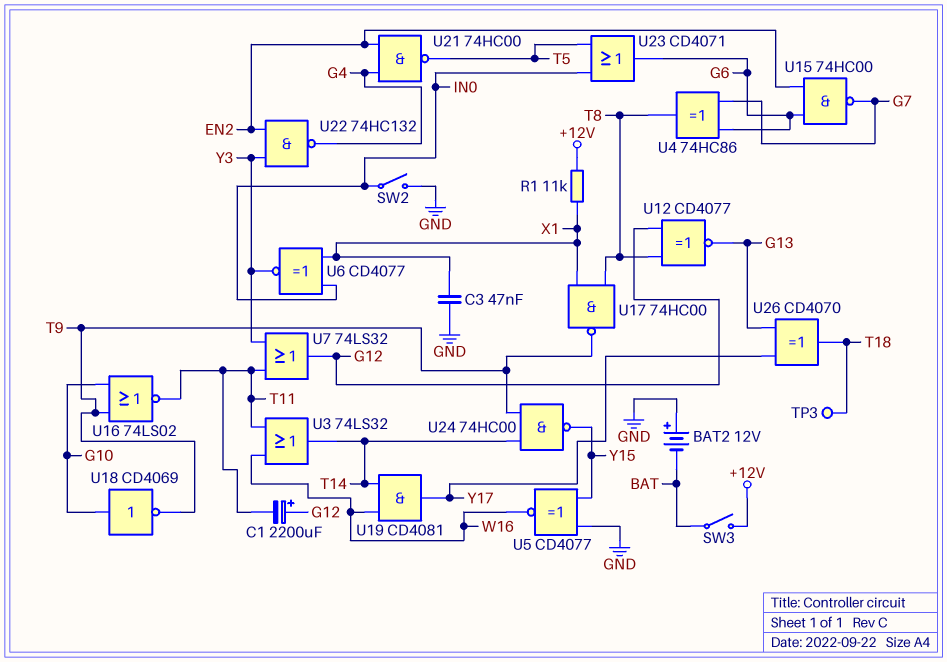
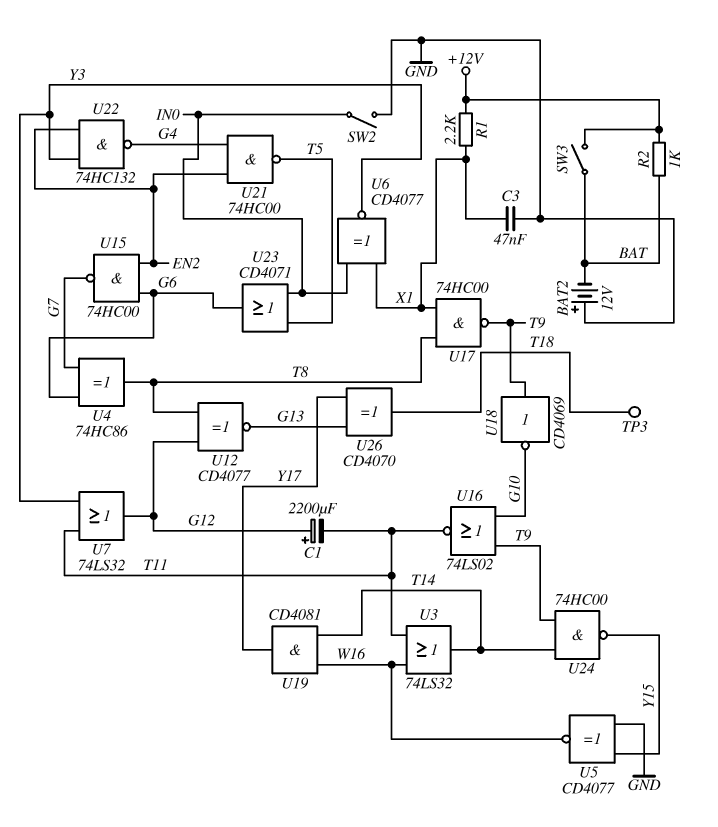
R1: 11k (+12V, X1) -> 2.2k (+12V, X1)
R2: none -> 1k (+12V, BAT)
U18: NOT CD4069 (in G10, out T9) -> NOT CD4069 (in T9, out G10)

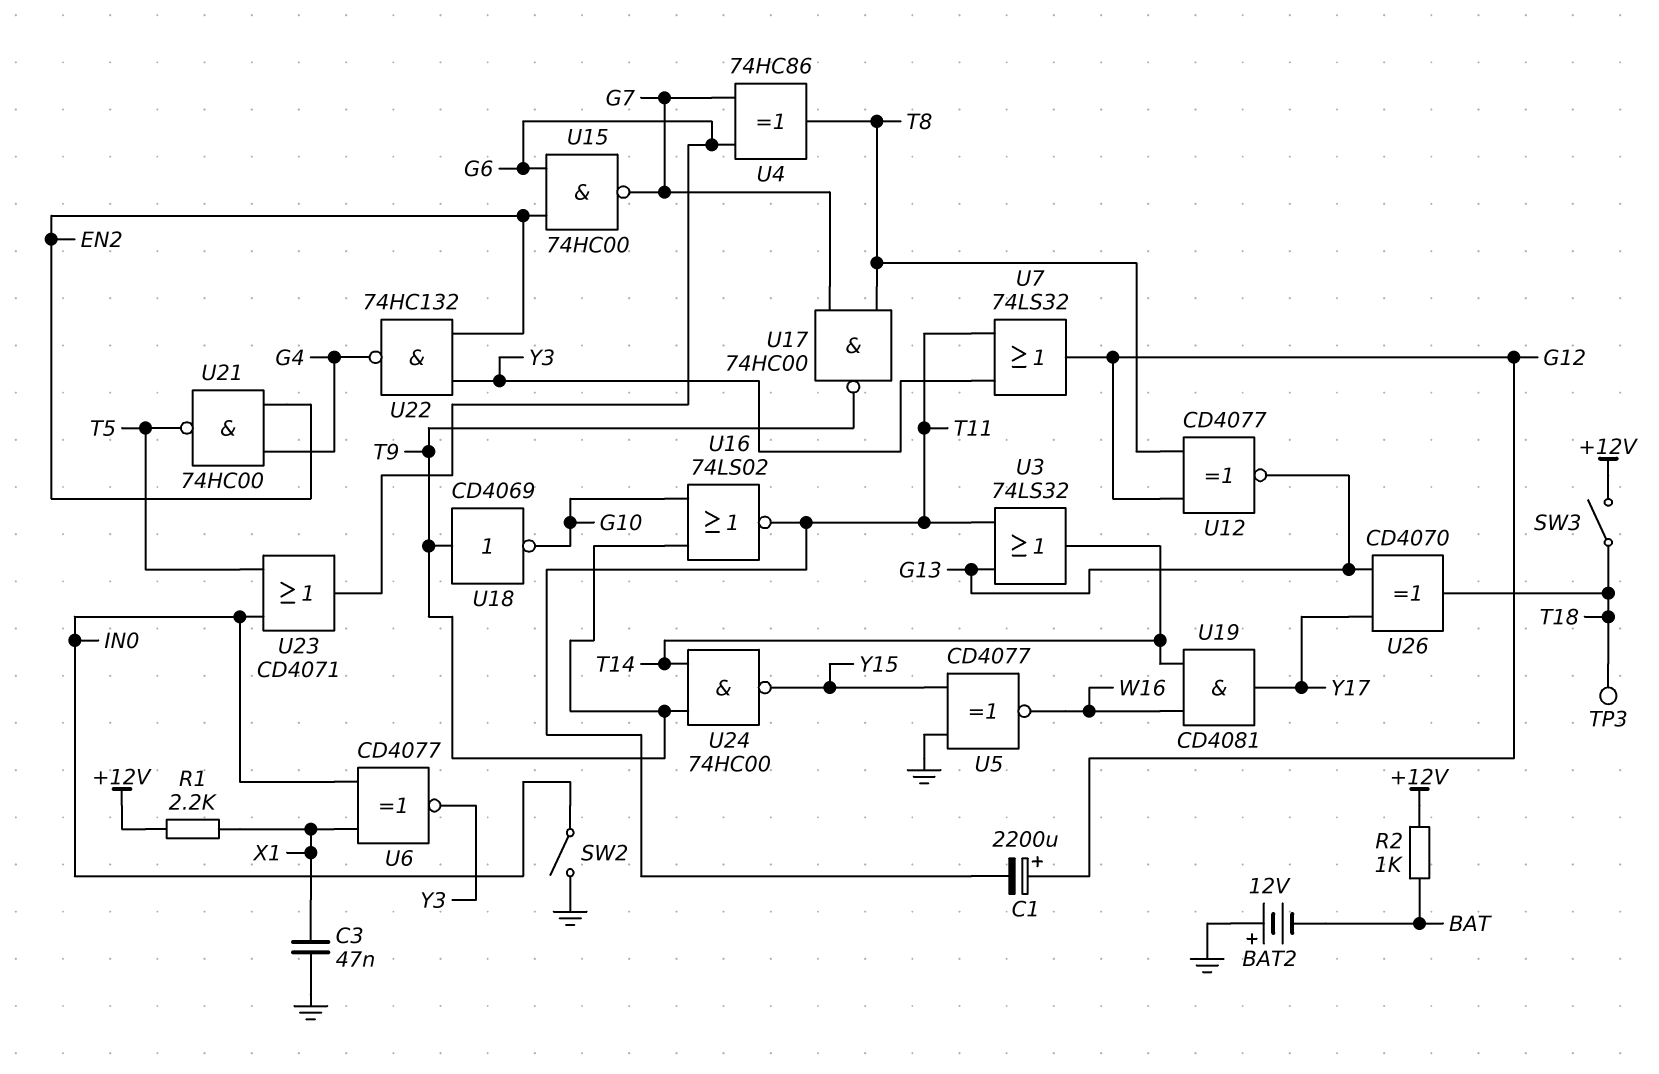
SW3: switch (+12V, BAT) -> switch (+12V, T18)
U3: OR 74LS32 (in T11, in W16, out T14) -> OR 74LS32 (in G13, in T11, out T14)
U17: NAND 74HC00 (in T8, in X1, out T9) -> NAND 74HC00 (in G7, in T8, out T9)

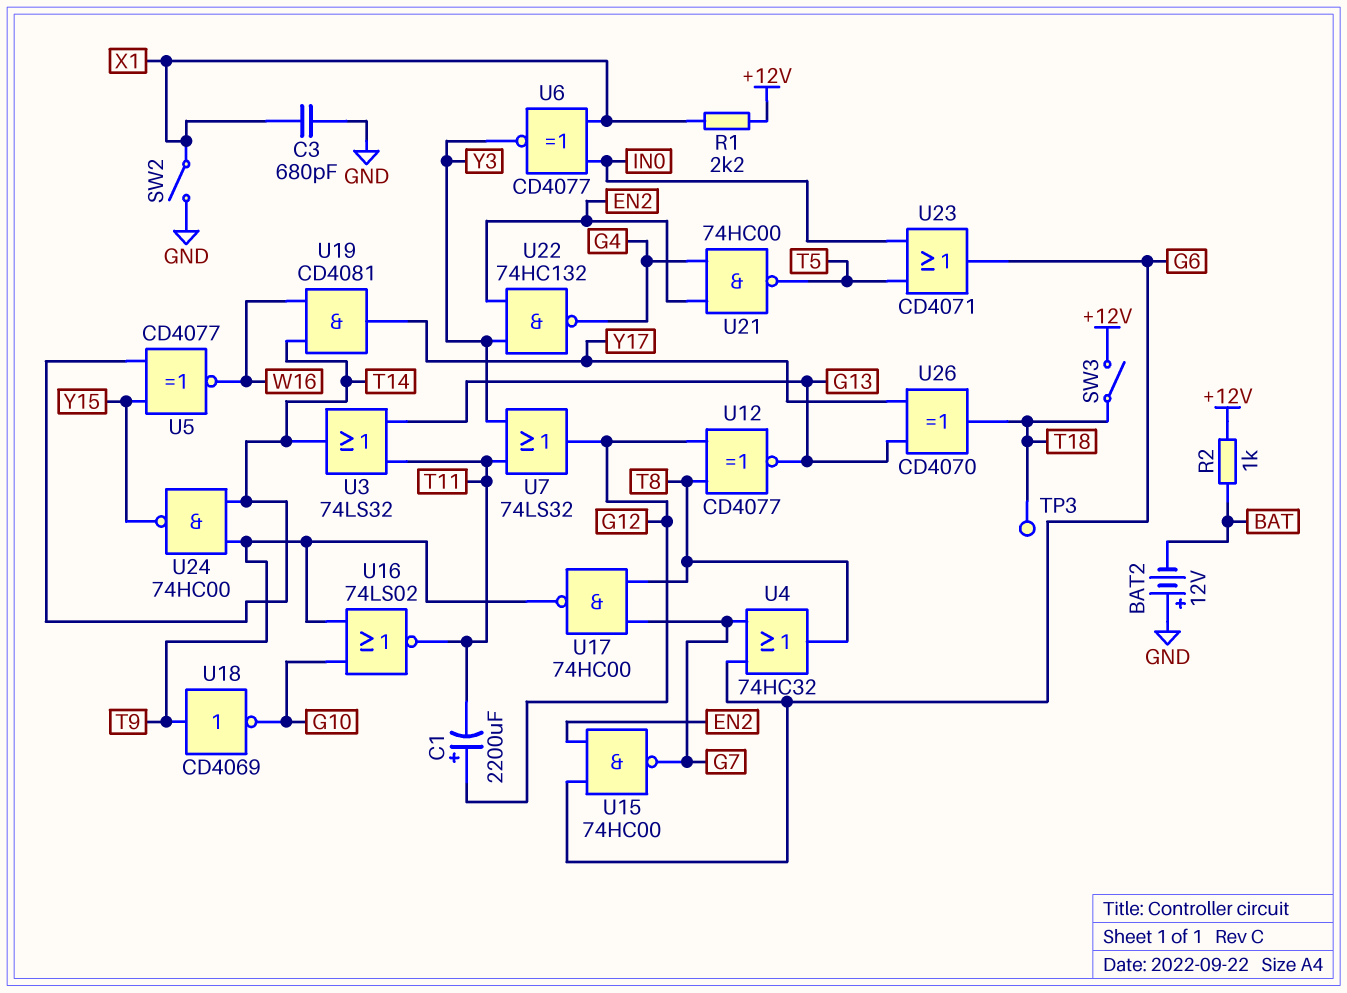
C3: 47nF (GND, X1) -> 680pF (GND, X1)
SW2: switch (GND, IN0) -> switch (GND, X1)
U4: XOR 74HC86 (in G6, in G7, out T8) -> OR 74HC32 (in G6, in G7, out T8)
U5: XNOR CD4077 (in GND, in Y15, out W16) -> XNOR CD4077 (in T14, in Y15, out W16)

